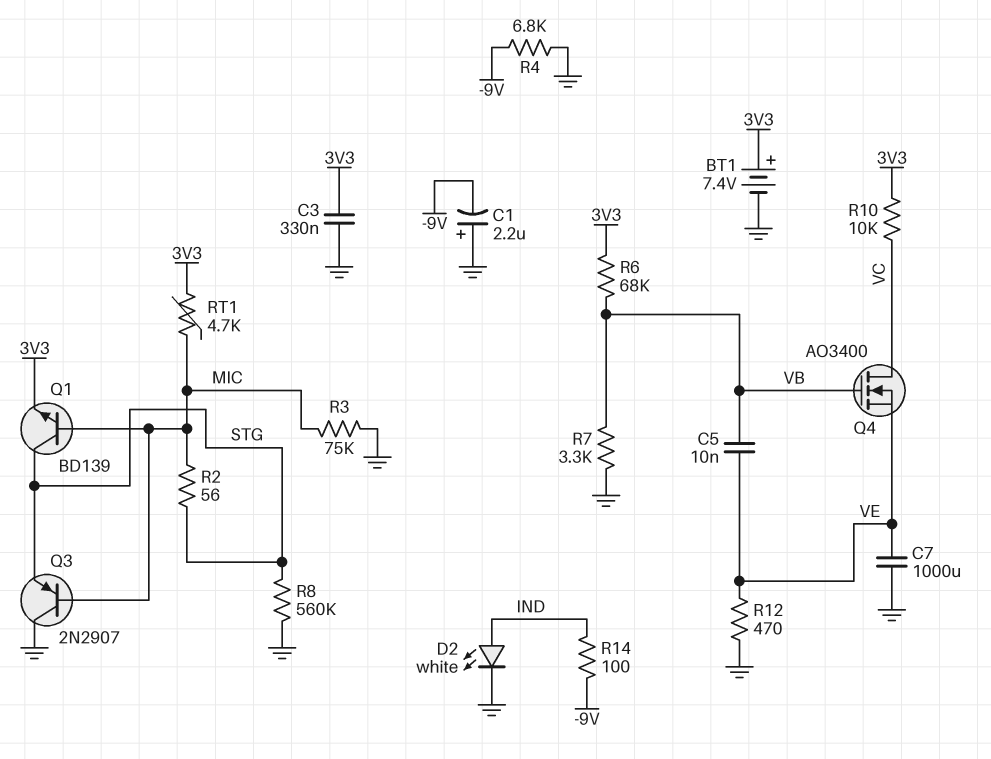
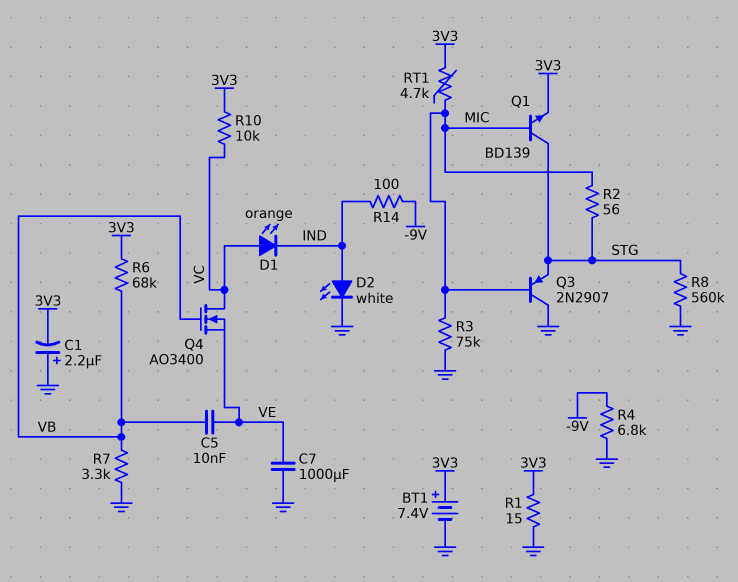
C1: 2.2uF (plus GND, minus -9V) -> 2.2uF (plus GND, minus 3V3)
C3: 330nF (3V3, GND) -> none
D1: none -> LED orange (A VC, K IND)
R1: none -> 15 (3V3, GND)
R12: 470 (GND, VE) -> none

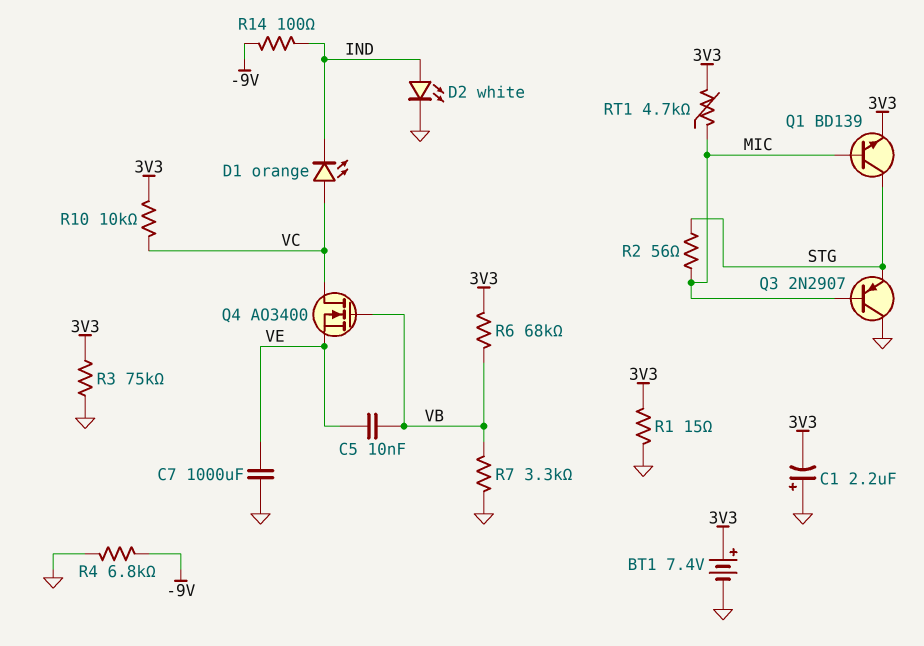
R3: 75k (GND, MIC) -> 75k (3V3, GND)
R8: 560k (GND, STG) -> none

